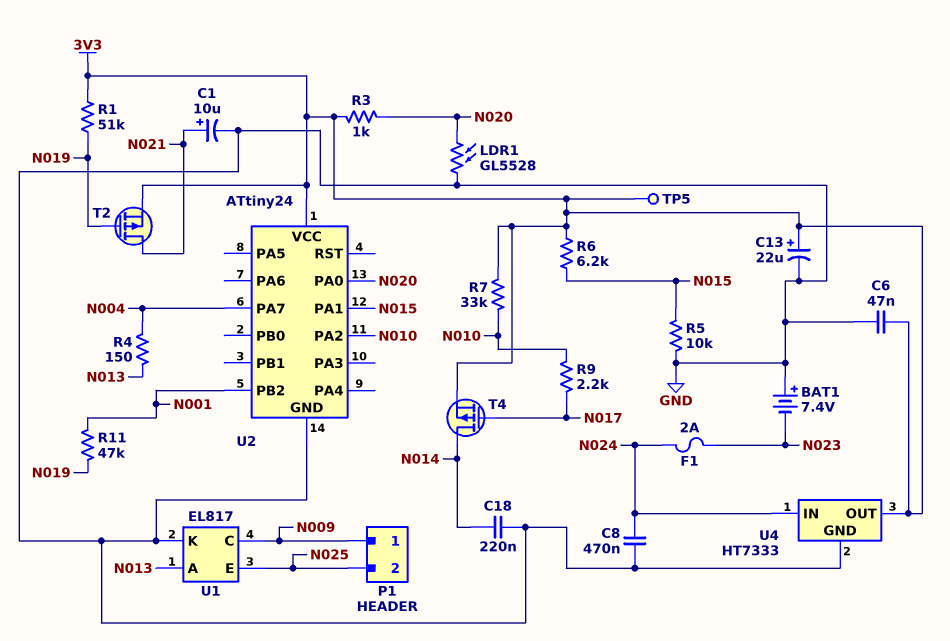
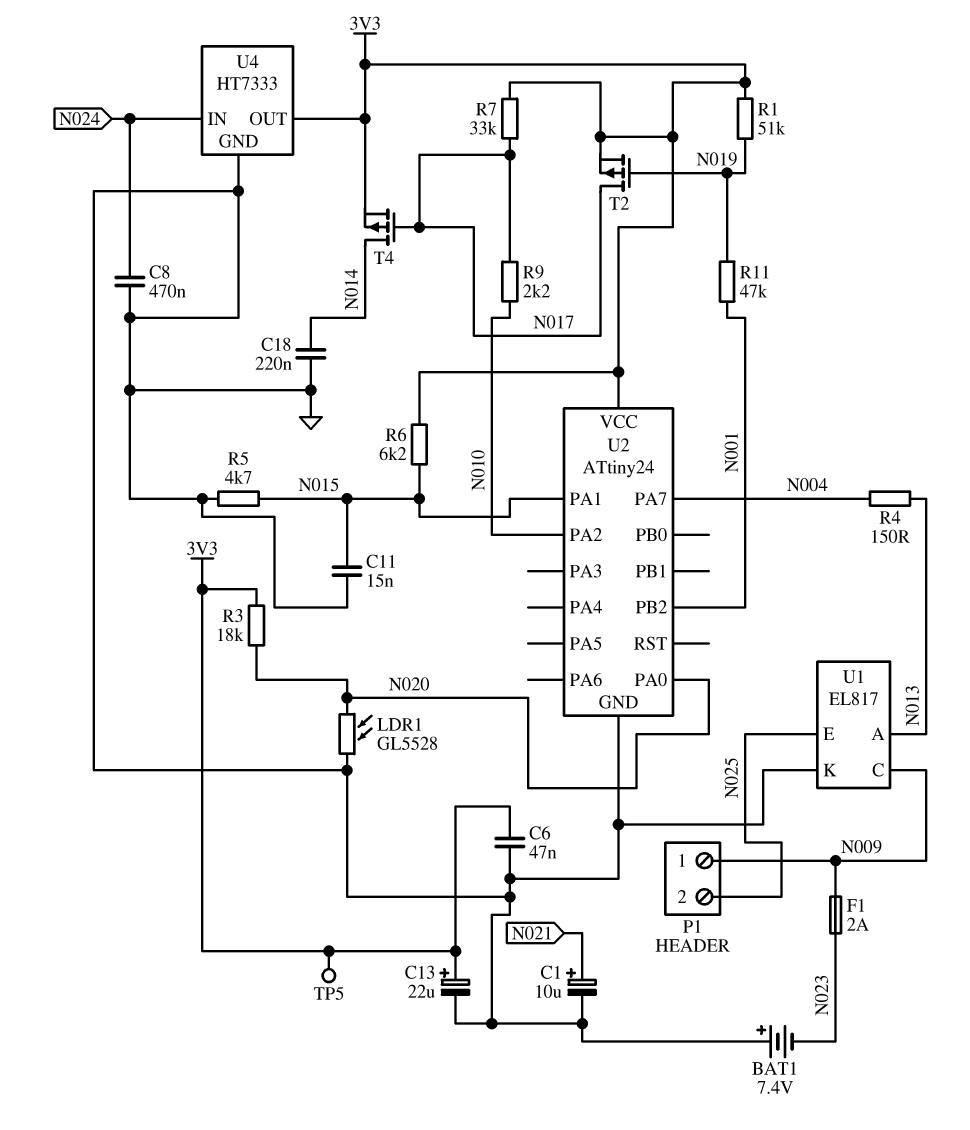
C11: none -> 15nF (GND, N015)
F1: 2A (N023, N024) -> 2A (N009, N023)
R3: 1k (3V3, N020) -> 18k (3V3, N020)
R5: 10k (GND, N015) -> 4.7k (GND, N015)
R7: 33k (3V3, N010) -> 33k (3V3, N017)
T2: PMOS (G N019, D N021, S 3V3) -> PMOS (G N019, D N017, S 3V3)

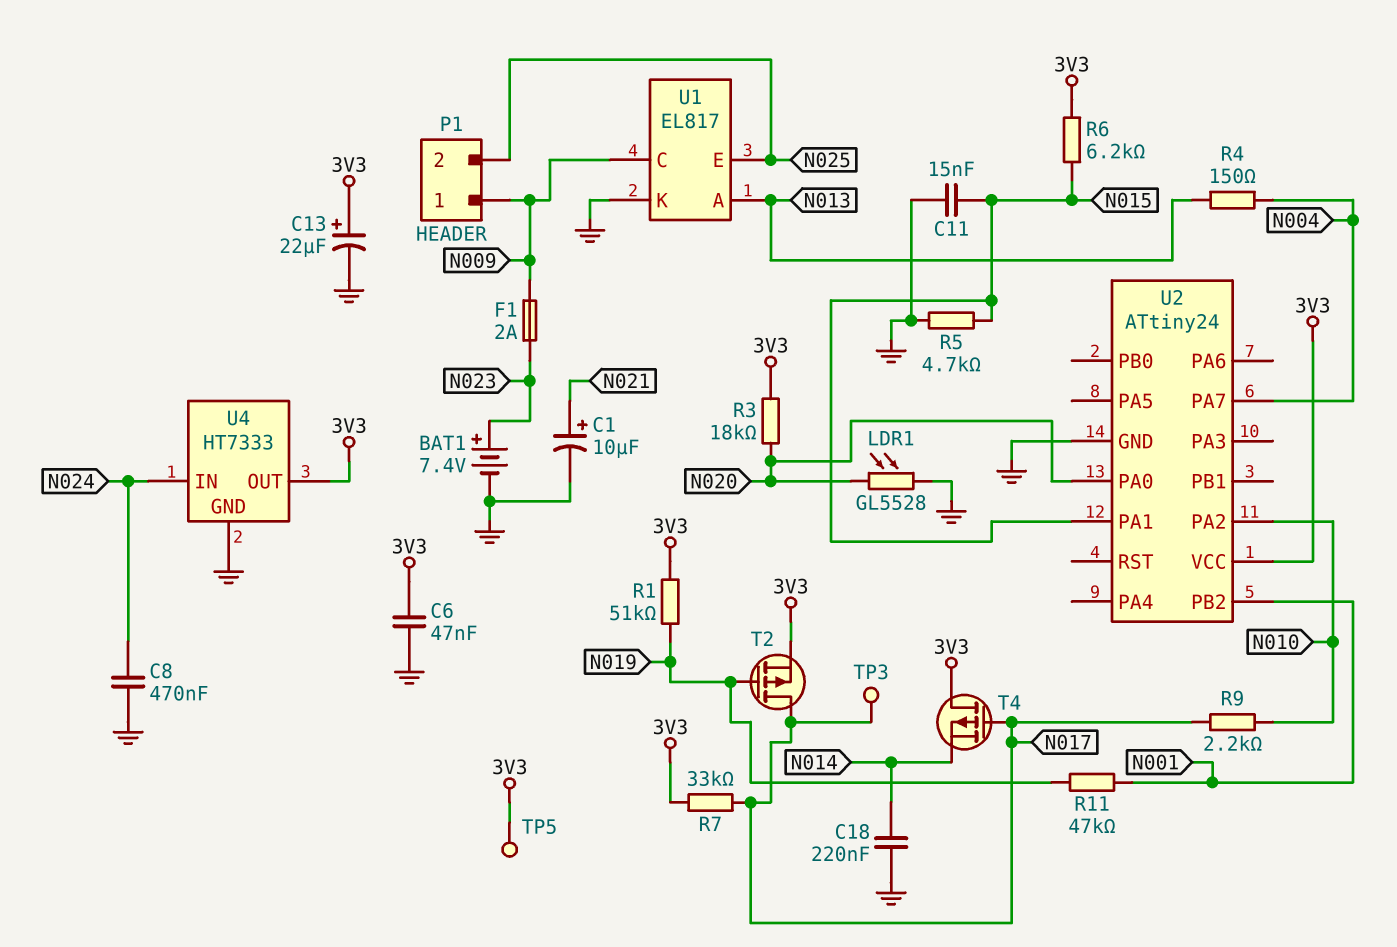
BAT1: 7.4V (plus GND, minus N023) -> 7.4V (plus N023, minus GND)
T4: PMOS (G N017, D N014, S 3V3) -> PMOS (G N017, D 3V3, S N014)
TP3: none -> test point (N017)

